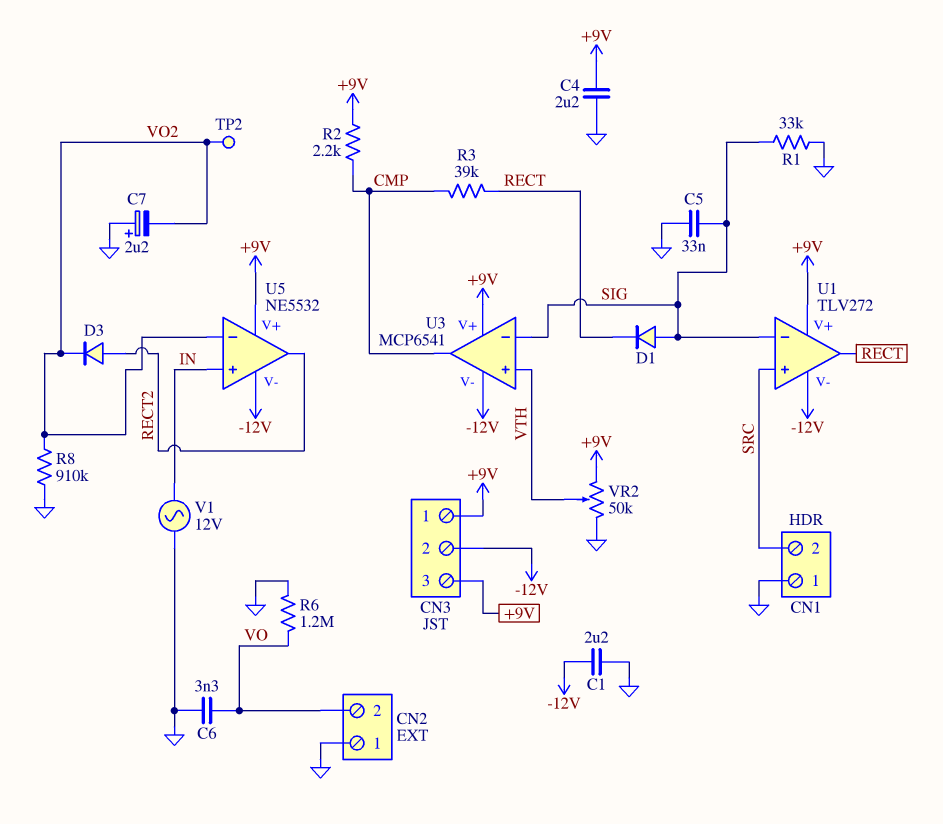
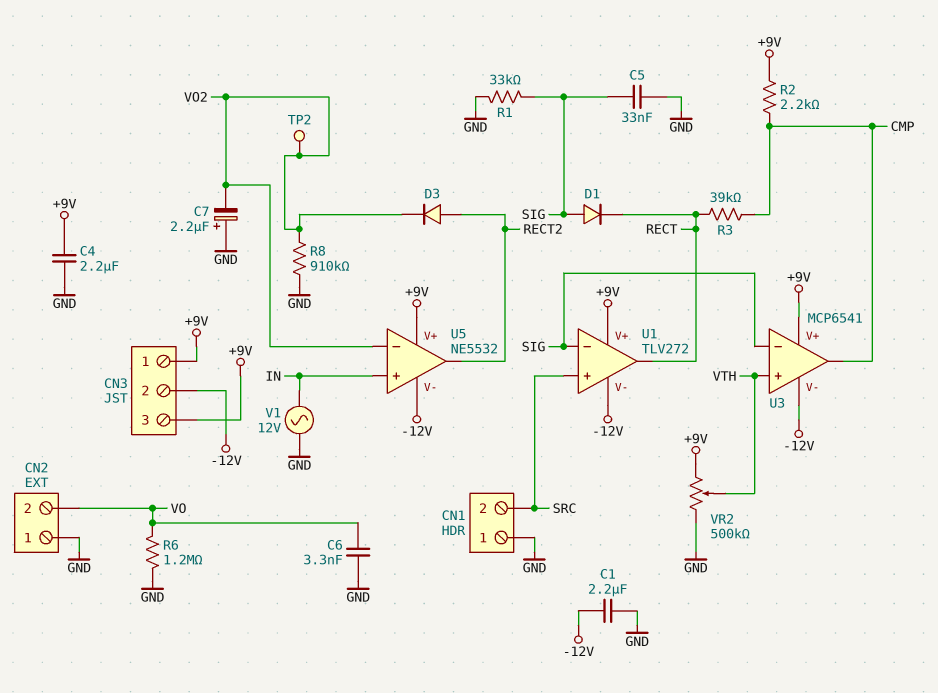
VR2: 50k (+9V, GND, wiper VTH) -> 500k (+9V, GND, wiper VTH)

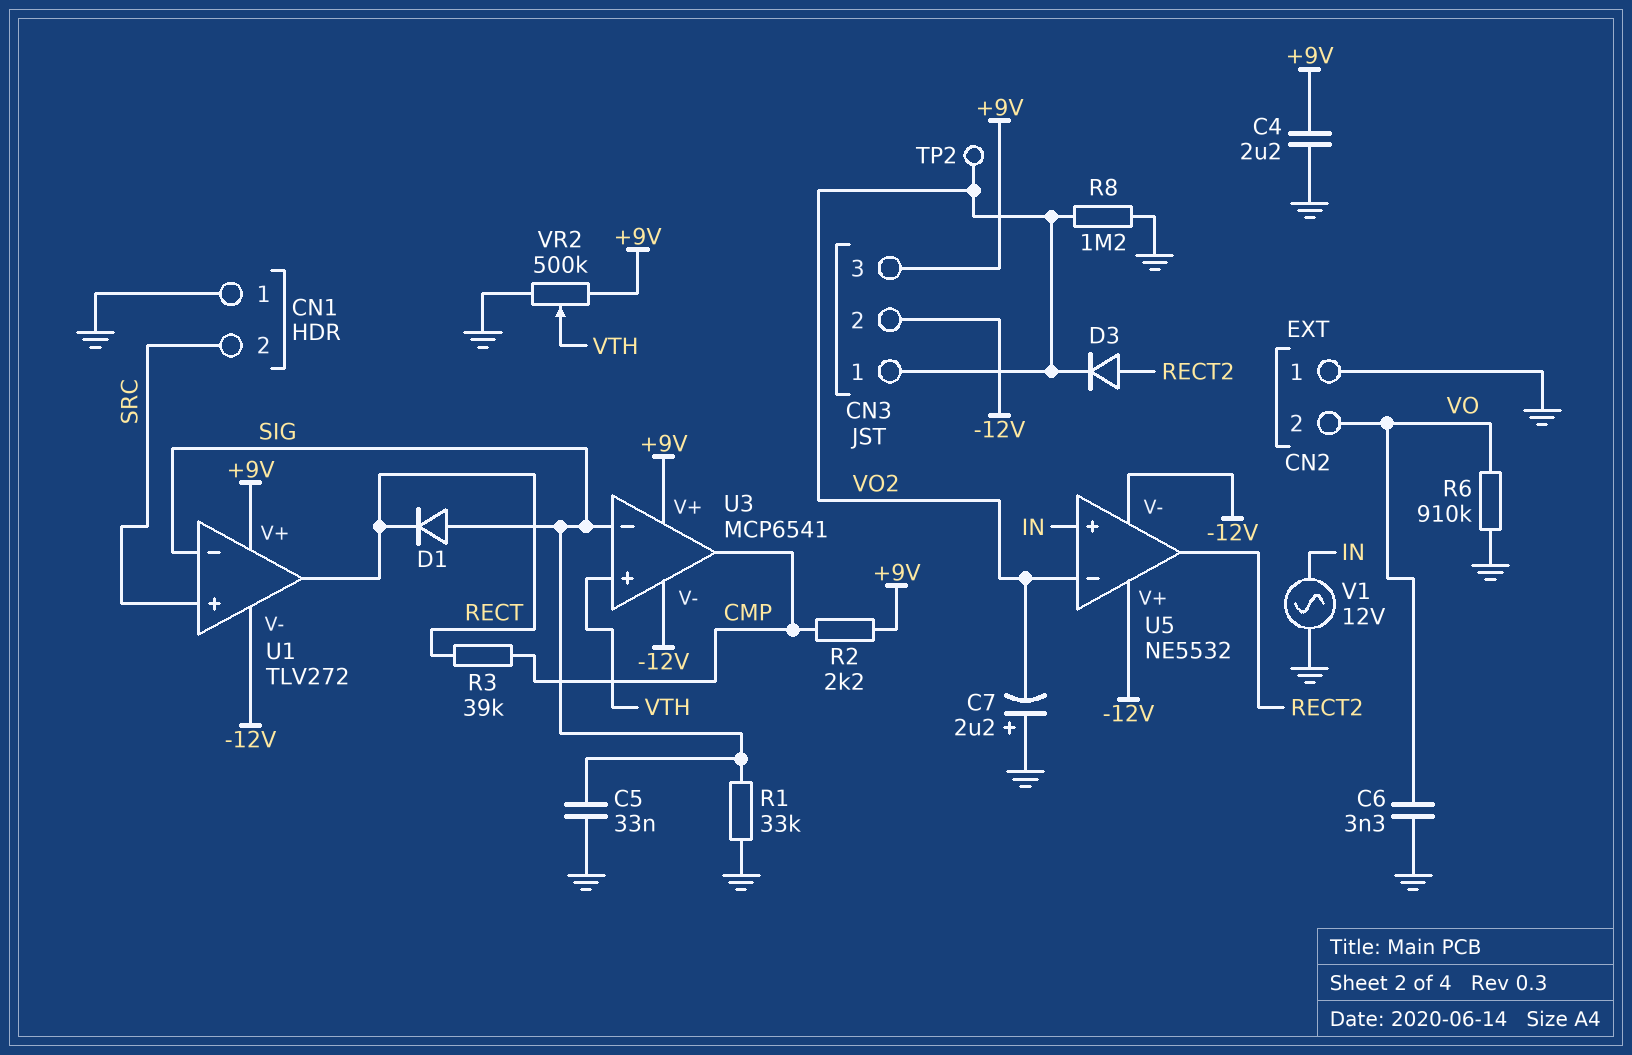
C1: 2.2uF (-12V, GND) -> none
CN3 pin 1: +9V -> VO2
R6: 1.2M (GND, VO) -> 910k (GND, VO)
R8: 910k (GND, VO2) -> 1.2M (GND, VO2)
U5 pin V+: +9V -> -12V

